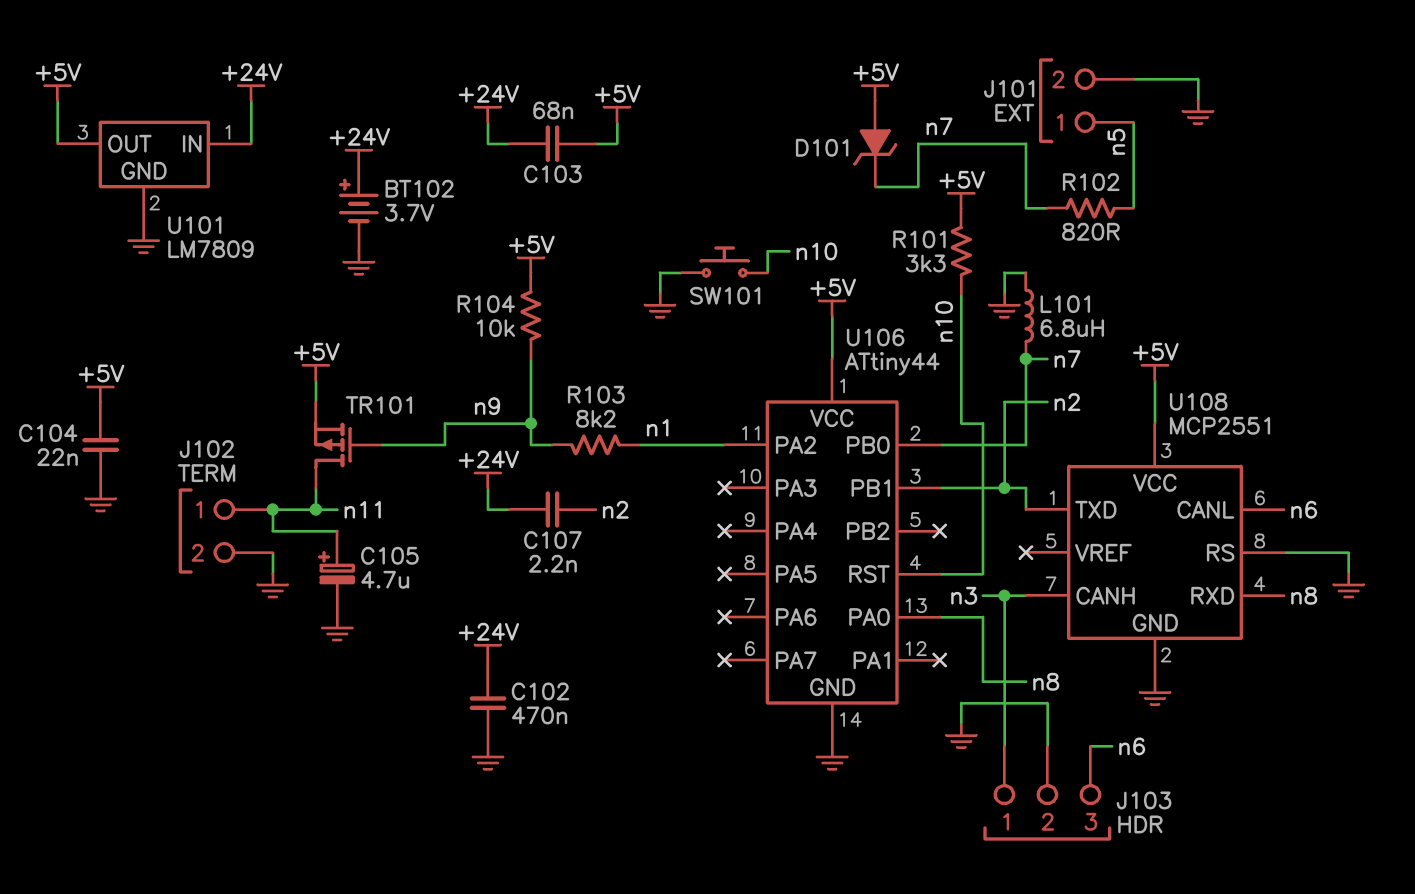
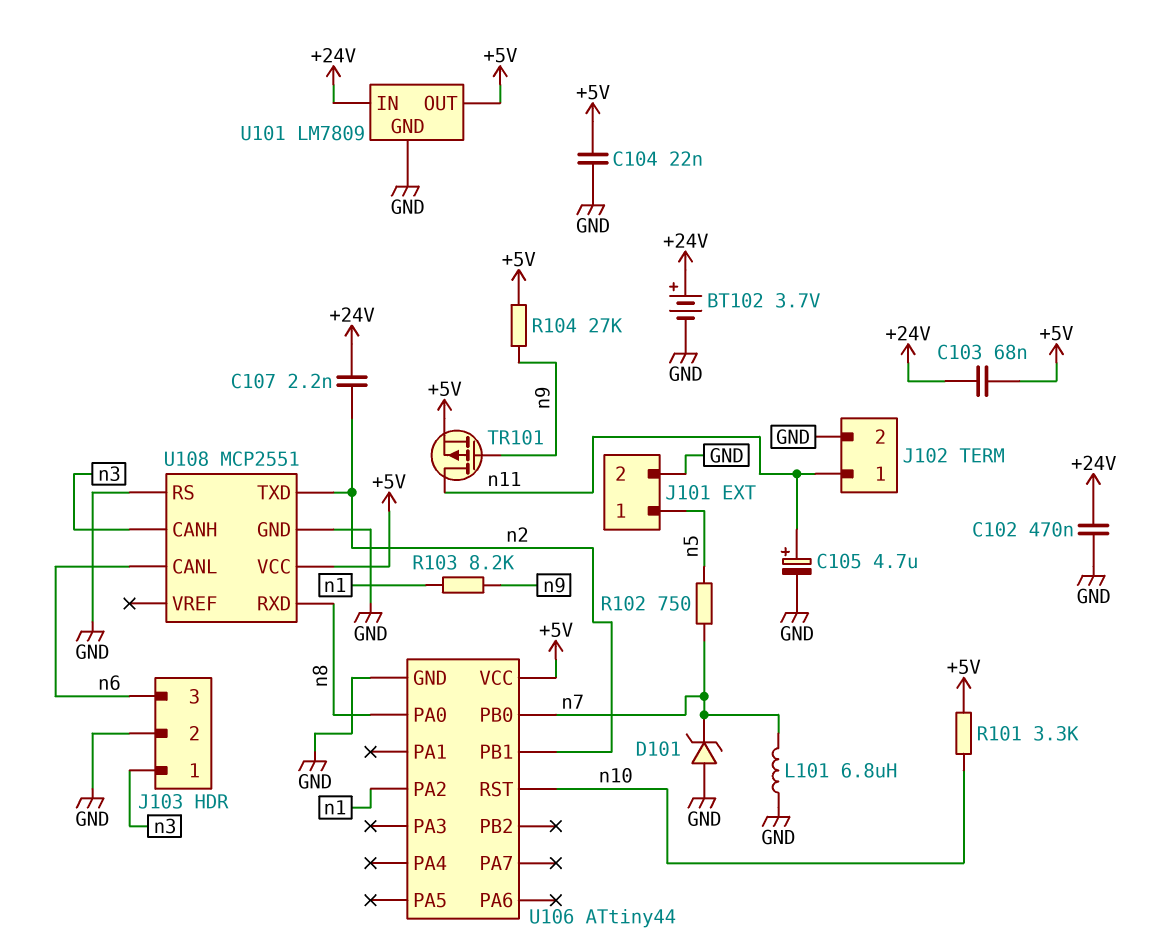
D101: zener (A +5V, K n7) -> zener (A GND, K n7)
R102: 820 (n5, n7) -> 750 (n5, n7)
R104: 10k (+5V, n9) -> 27k (+5V, n9)
SW101: button (GND, n10) -> none

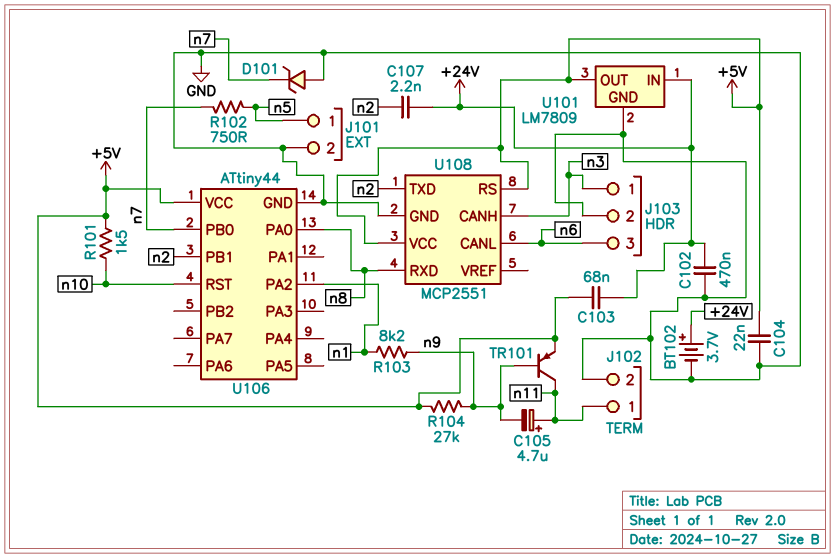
C105: 4.7uF (plus n11, minus GND) -> 4.7uF (plus n11, minus n9)
L101: 6.8uH (GND, n7) -> none
R101: 3.3k (+5V, n10) -> 1.5k (+5V, n10)
TR101: PMOS (G n9, D n11, S +5V) -> PNP (B n9, C n11, E +5V)
U108 pin RS: GND -> +5V

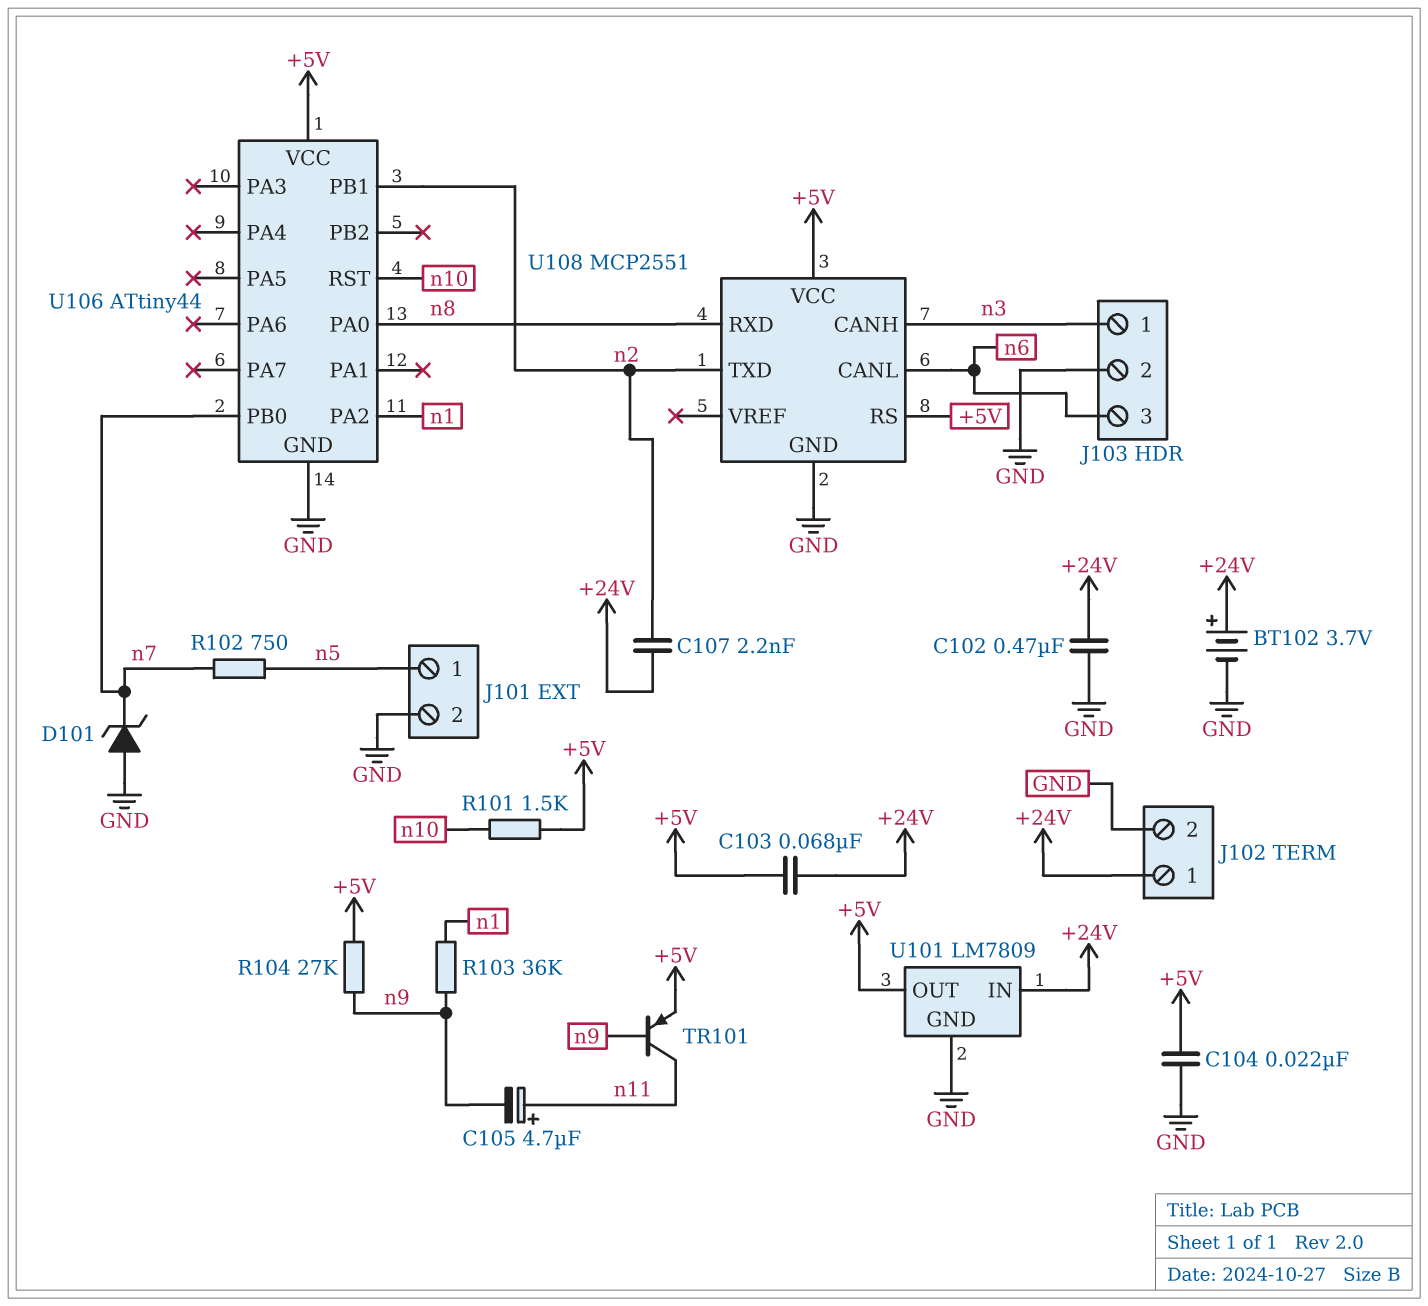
J102 pin 1: n11 -> +24V
R103: 8.2k (n1, n9) -> 36k (n1, n9)

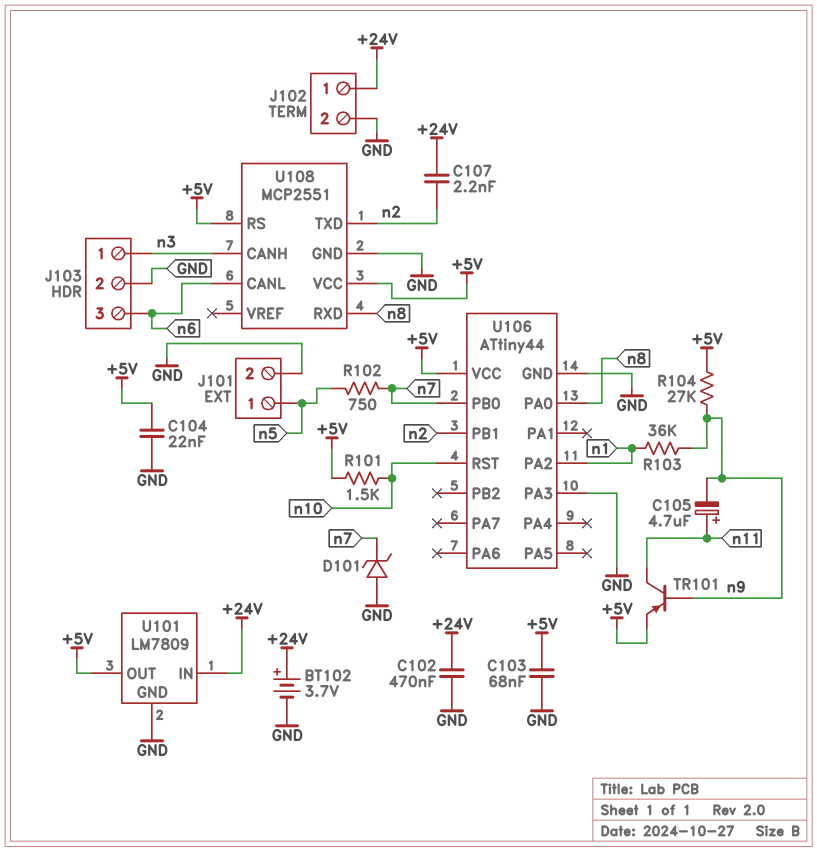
C103: 68nF (+5V, +24V) -> 68nF (+5V, GND)
U106 pin PA3: none -> GND

